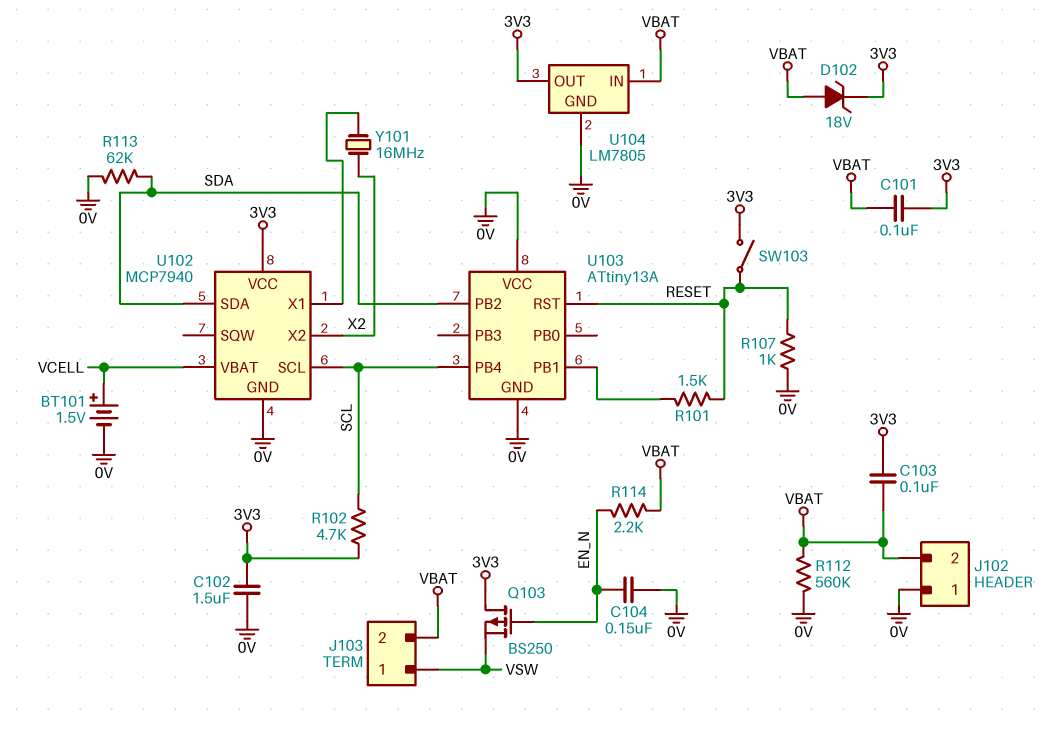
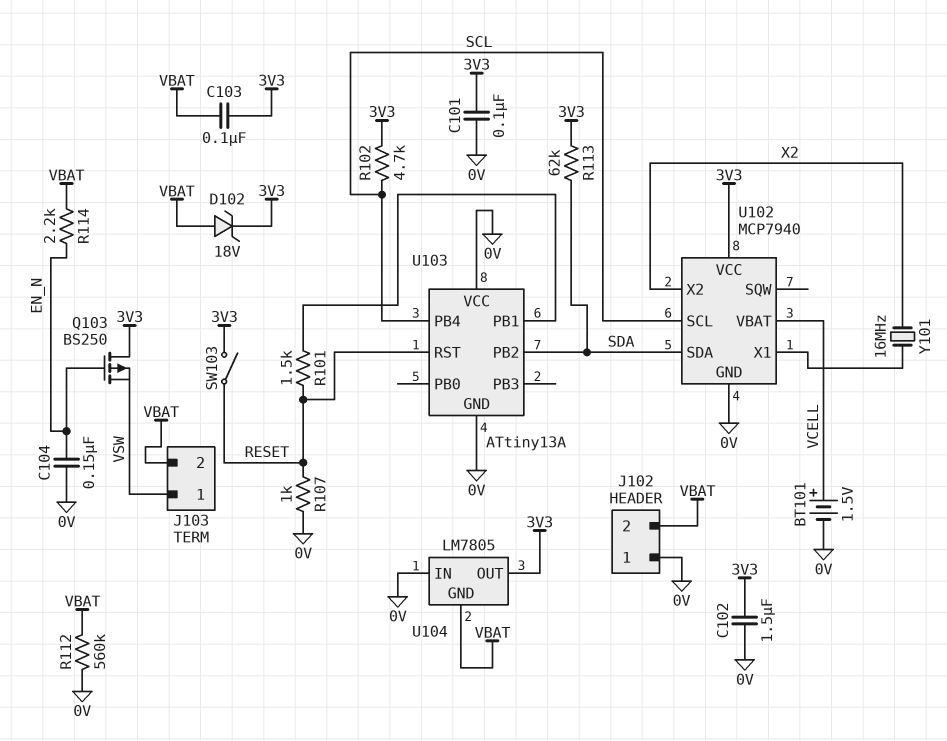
C101: 100nF (3V3, VBAT) -> 100nF (0V, 3V3)
R113: 62k (0V, SDA) -> 62k (3V3, SDA)
U104 pin GND: 0V -> VBAT
U104 pin IN: VBAT -> 0V

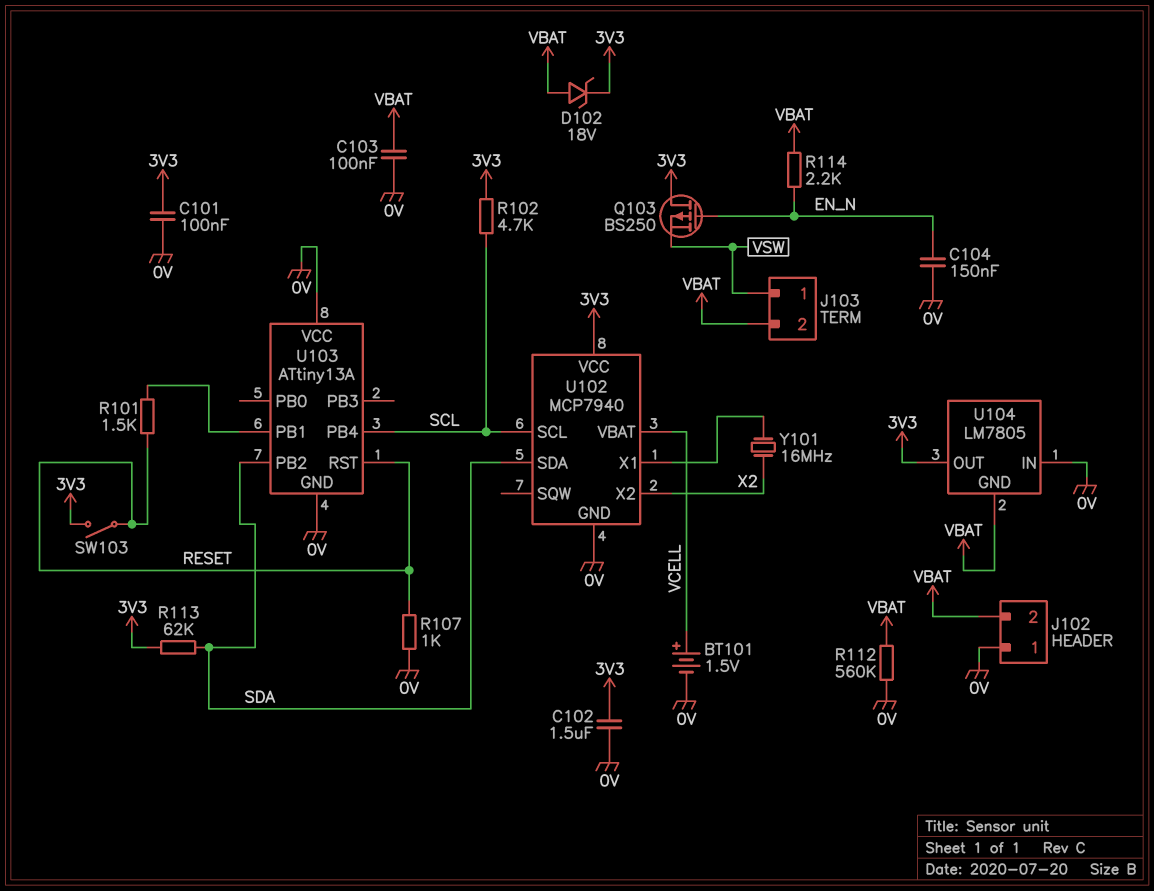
C103: 100nF (3V3, VBAT) -> 100nF (0V, VBAT)

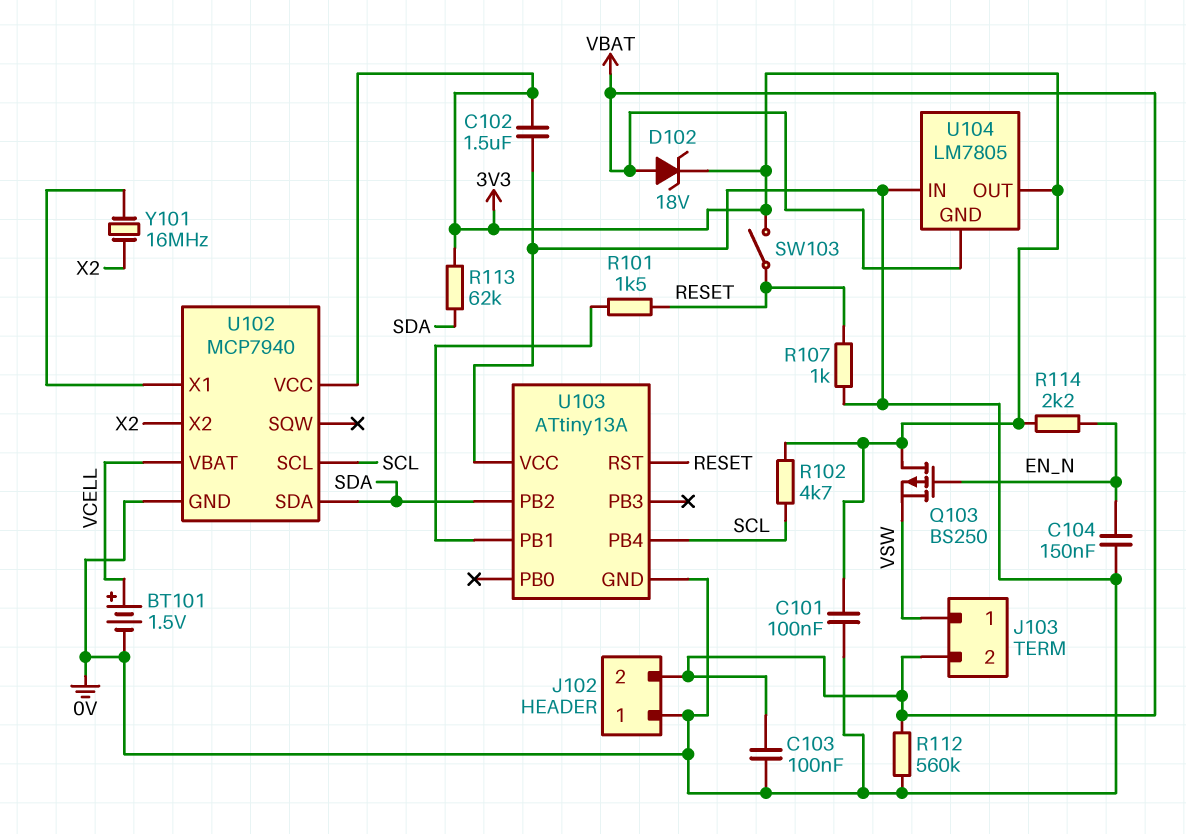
R114: 2.2k (EN_N, VBAT) -> 2.2k (3V3, EN_N)

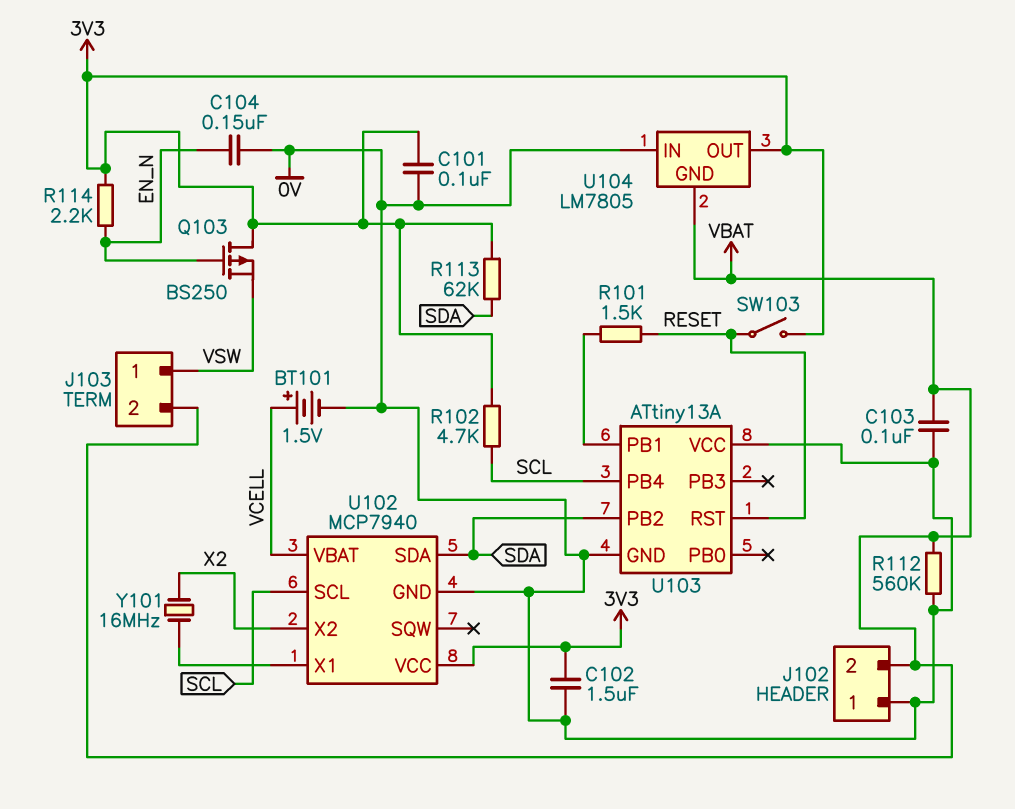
D102: zener 18V (A VBAT, K 3V3) -> none
R107: 1k (0V, RESET) -> none

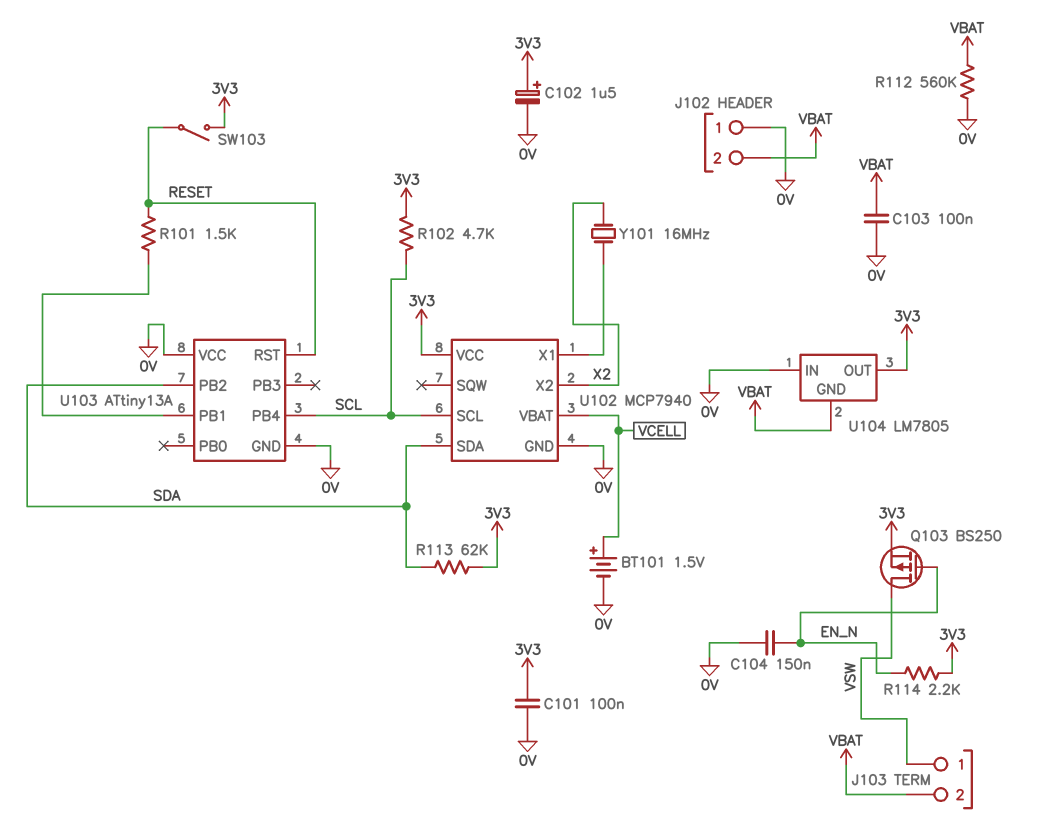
C102: 1.5uF (0V, 3V3) -> 1.5uF (plus 3V3, minus 0V)
Q103: PMOS BS250 (G EN_N, D 3V3, S VSW) -> PMOS BS250 (G EN_N, D VSW, S 3V3)

